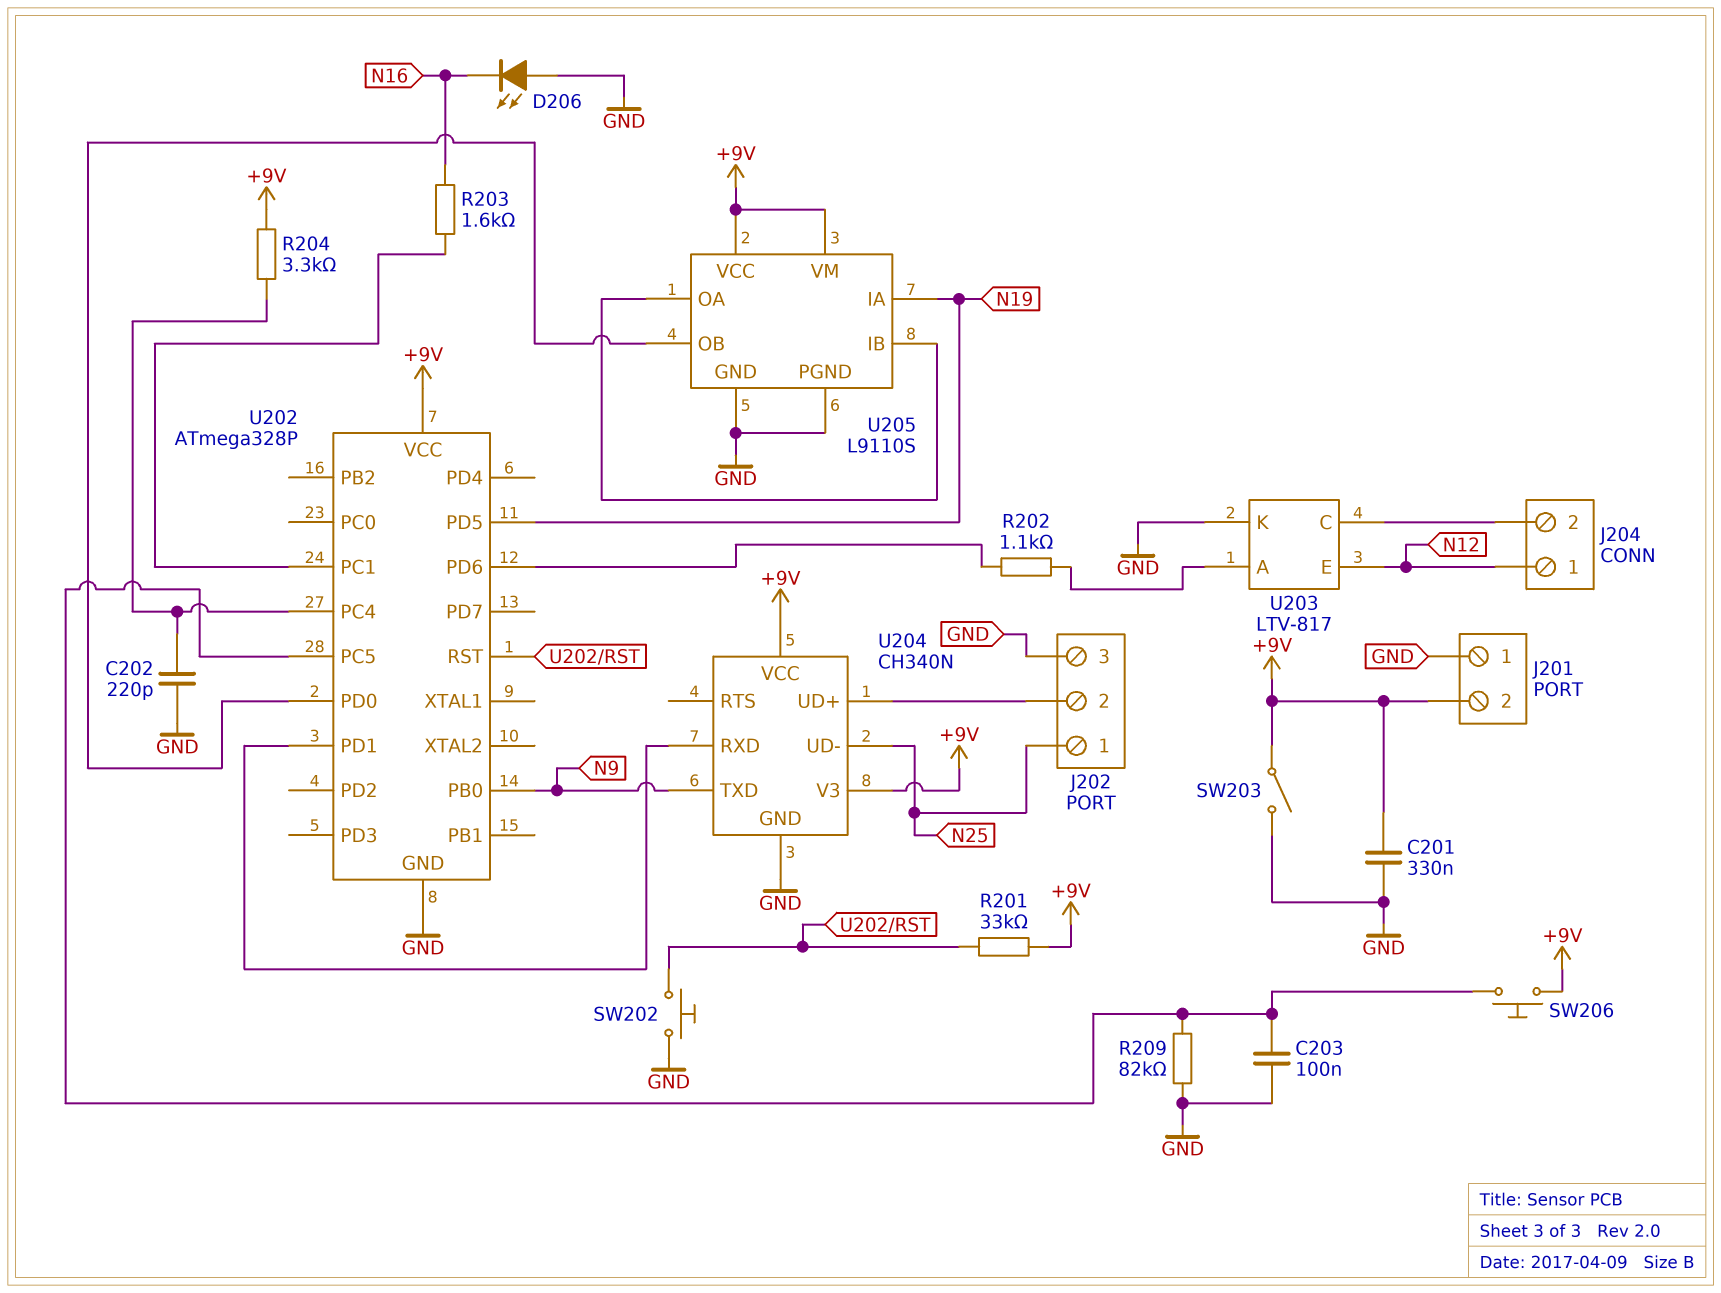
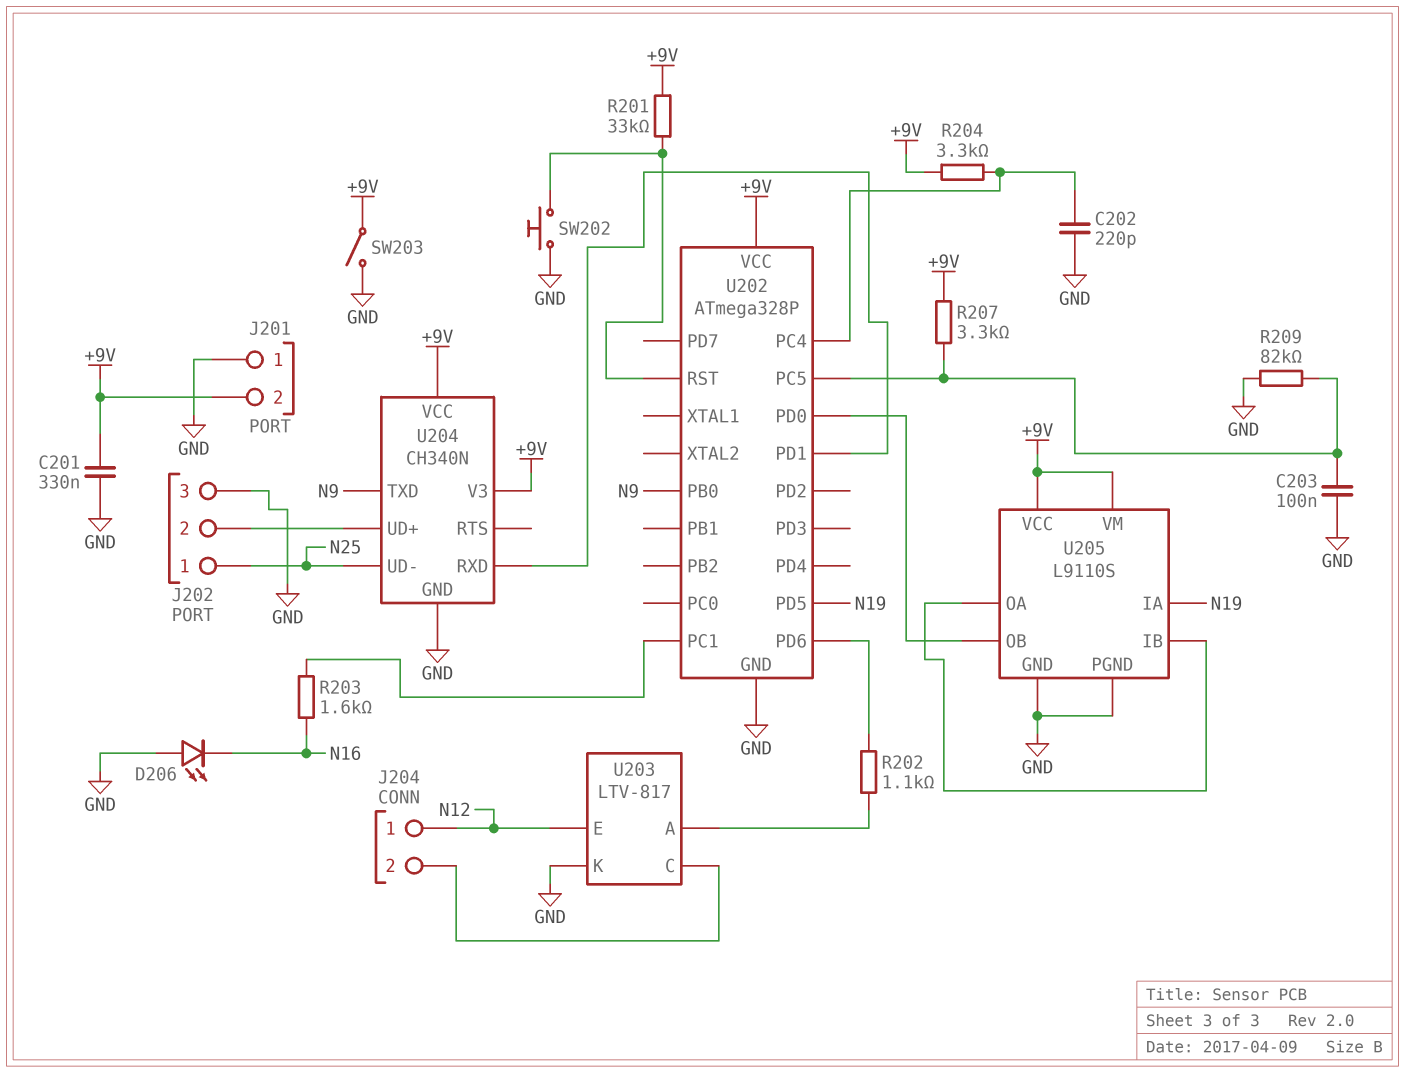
R207: none -> 3.3k (+9V, U202/PC5)
SW206: button (+9V, U202/PC5) -> none

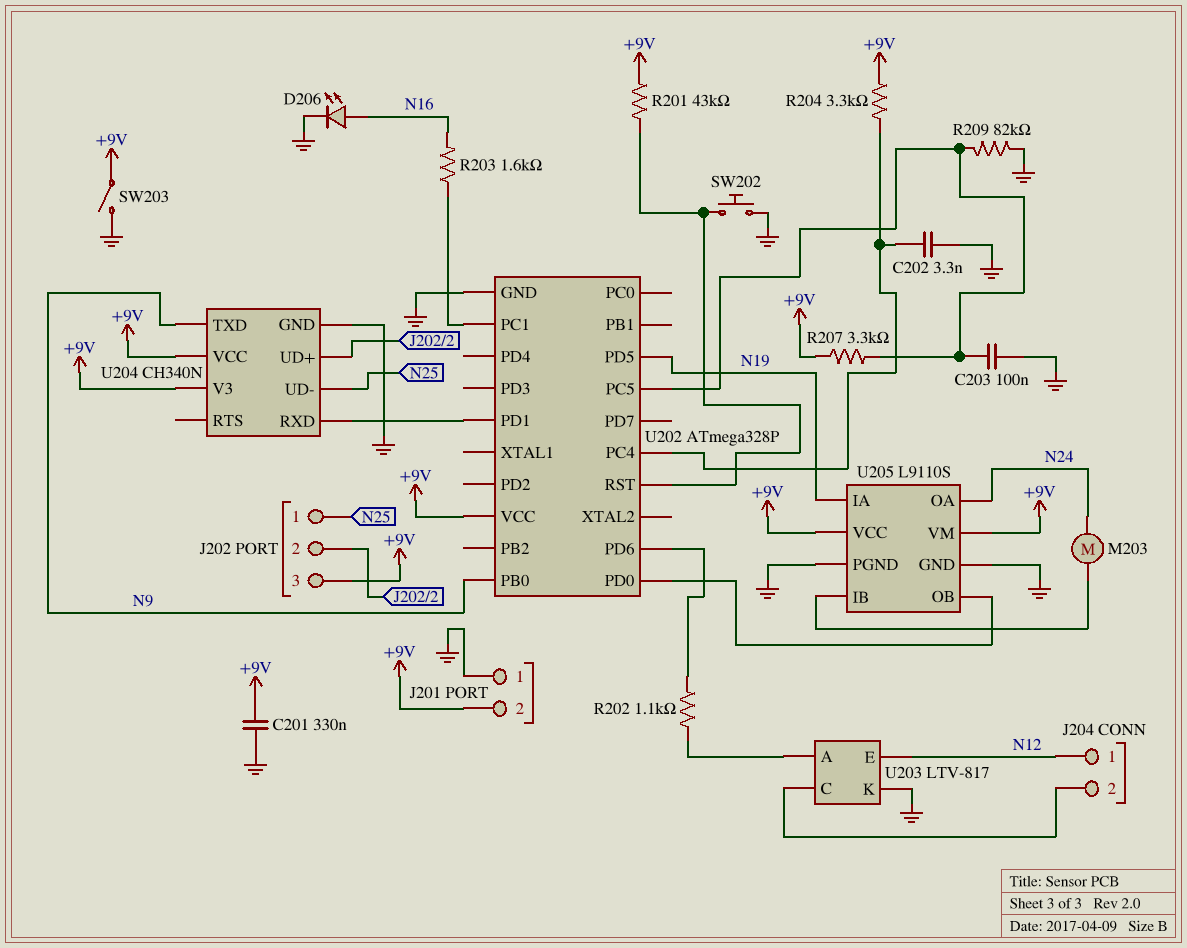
C202: 220pF (GND, U202/PC4) -> 3.3nF (GND, U202/PC4)
D206: LED (A GND, K N16) -> LED (A N16, K GND)
J202 pin 3: GND -> +9V
M203: none -> motor (N24, U205/IB)
R201: 33k (+9V, U202/RST) -> 43k (+9V, U202/RST)
U205 pin OA: U205/IB -> N24

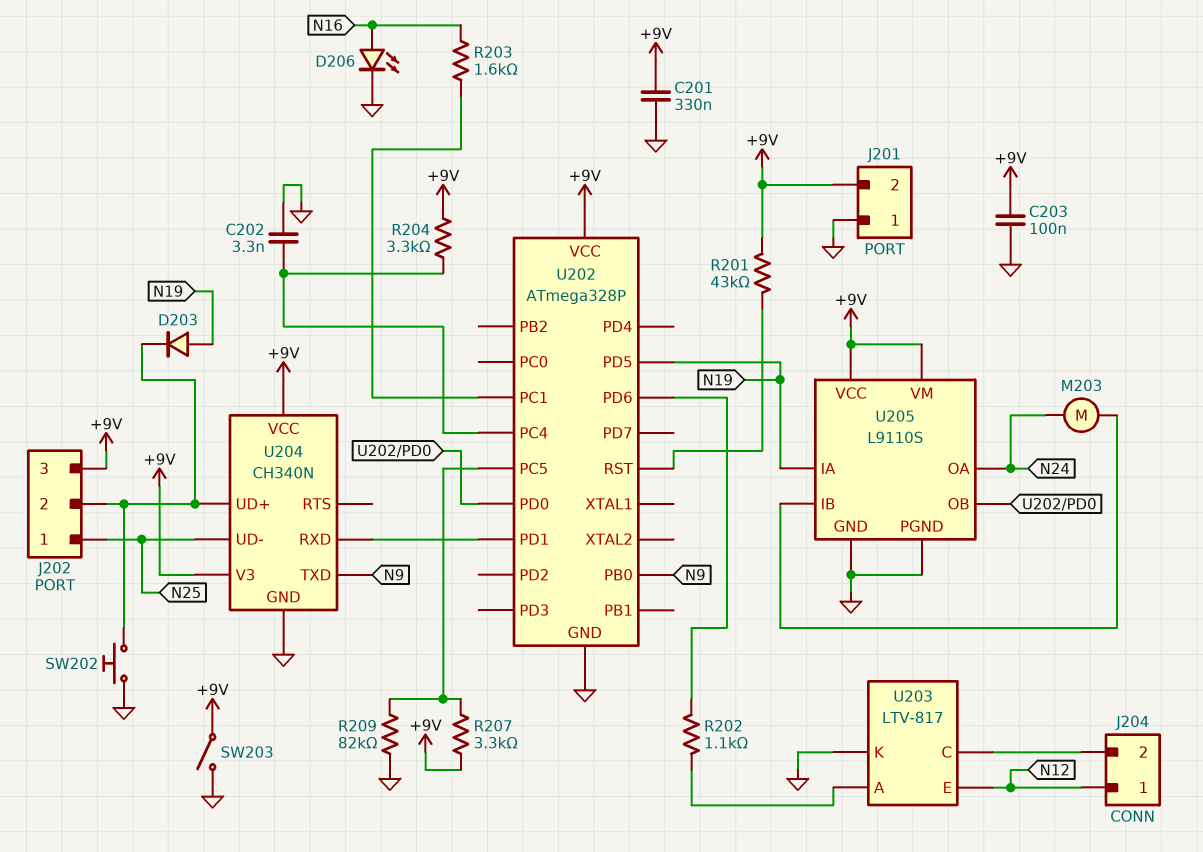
C203: 100nF (GND, U202/PC5) -> 100nF (+9V, GND)
D203: none -> diode (A N19, K J202/2)
SW202: button (GND, U202/RST) -> button (GND, J202/2)

